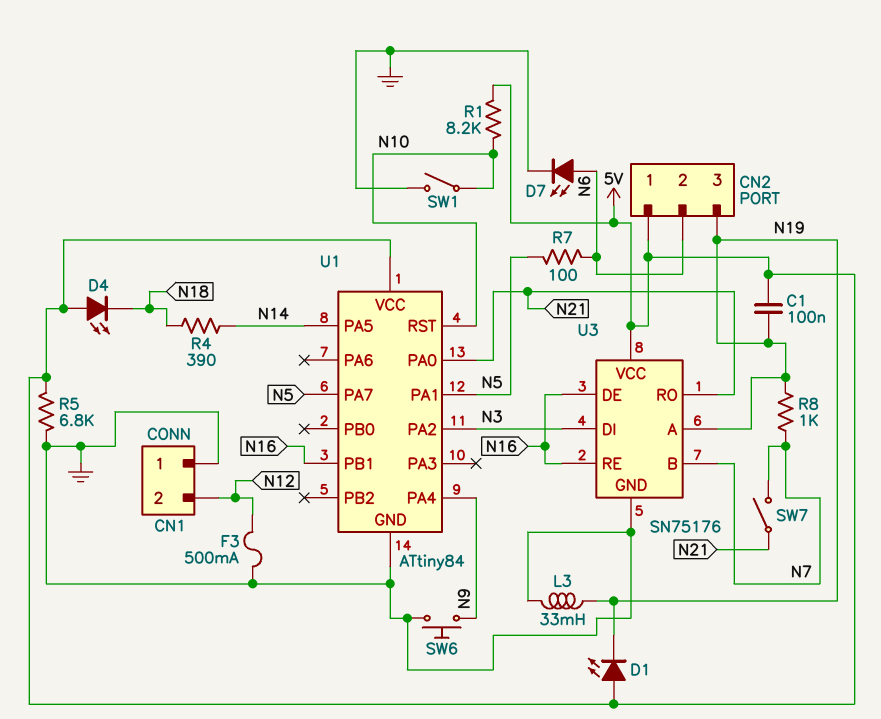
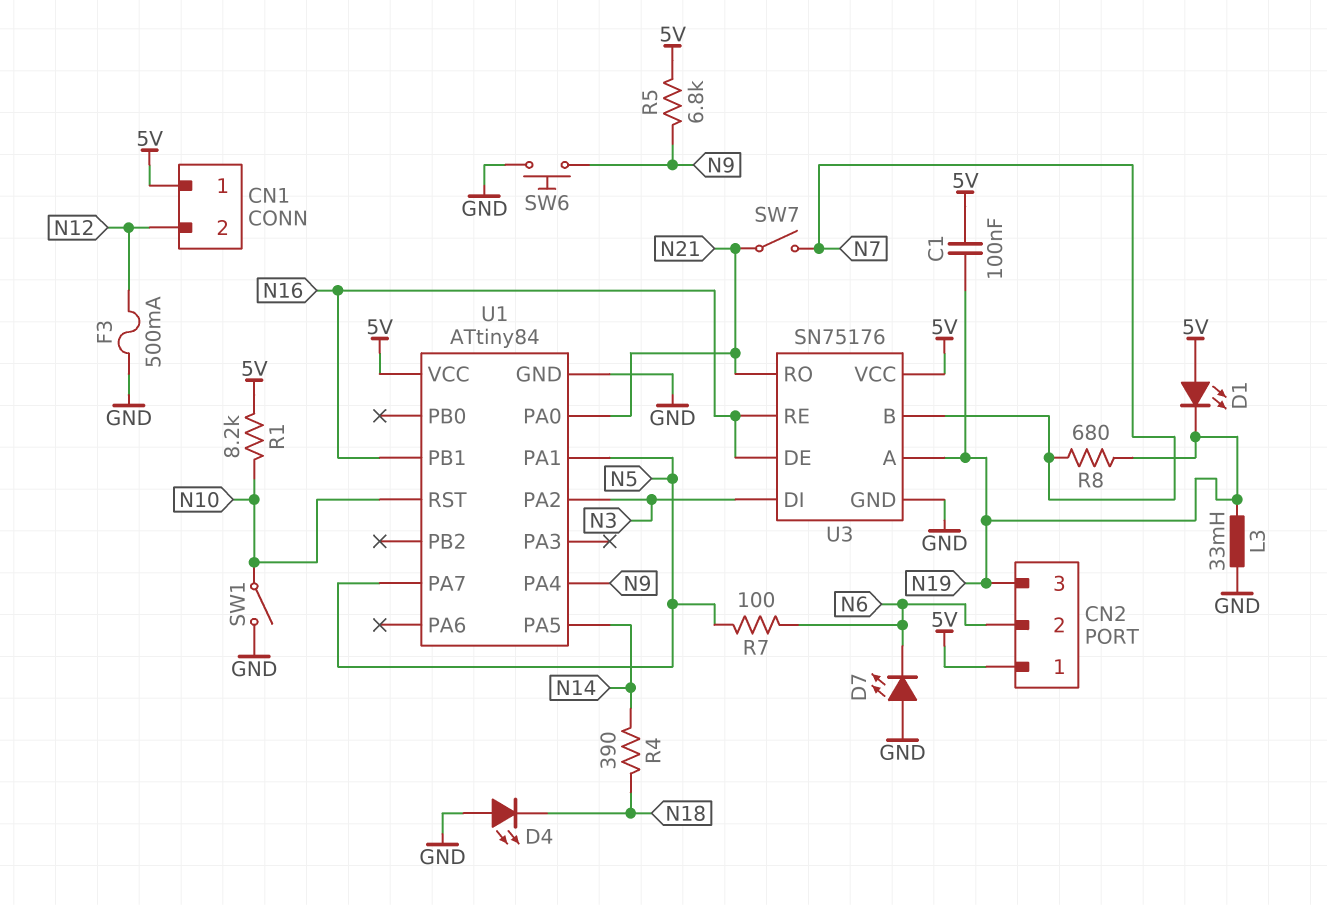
CN1 pin 1: GND -> 5V
D4: LED (A 5V, K N18) -> LED (A GND, K N18)
D7: LED (A N6, K GND) -> LED (A GND, K N6)
R5: 6.8k (5V, GND) -> 6.8k (5V, N9)
R8: 1k (N7, N19) -> 680 (N7, N19)

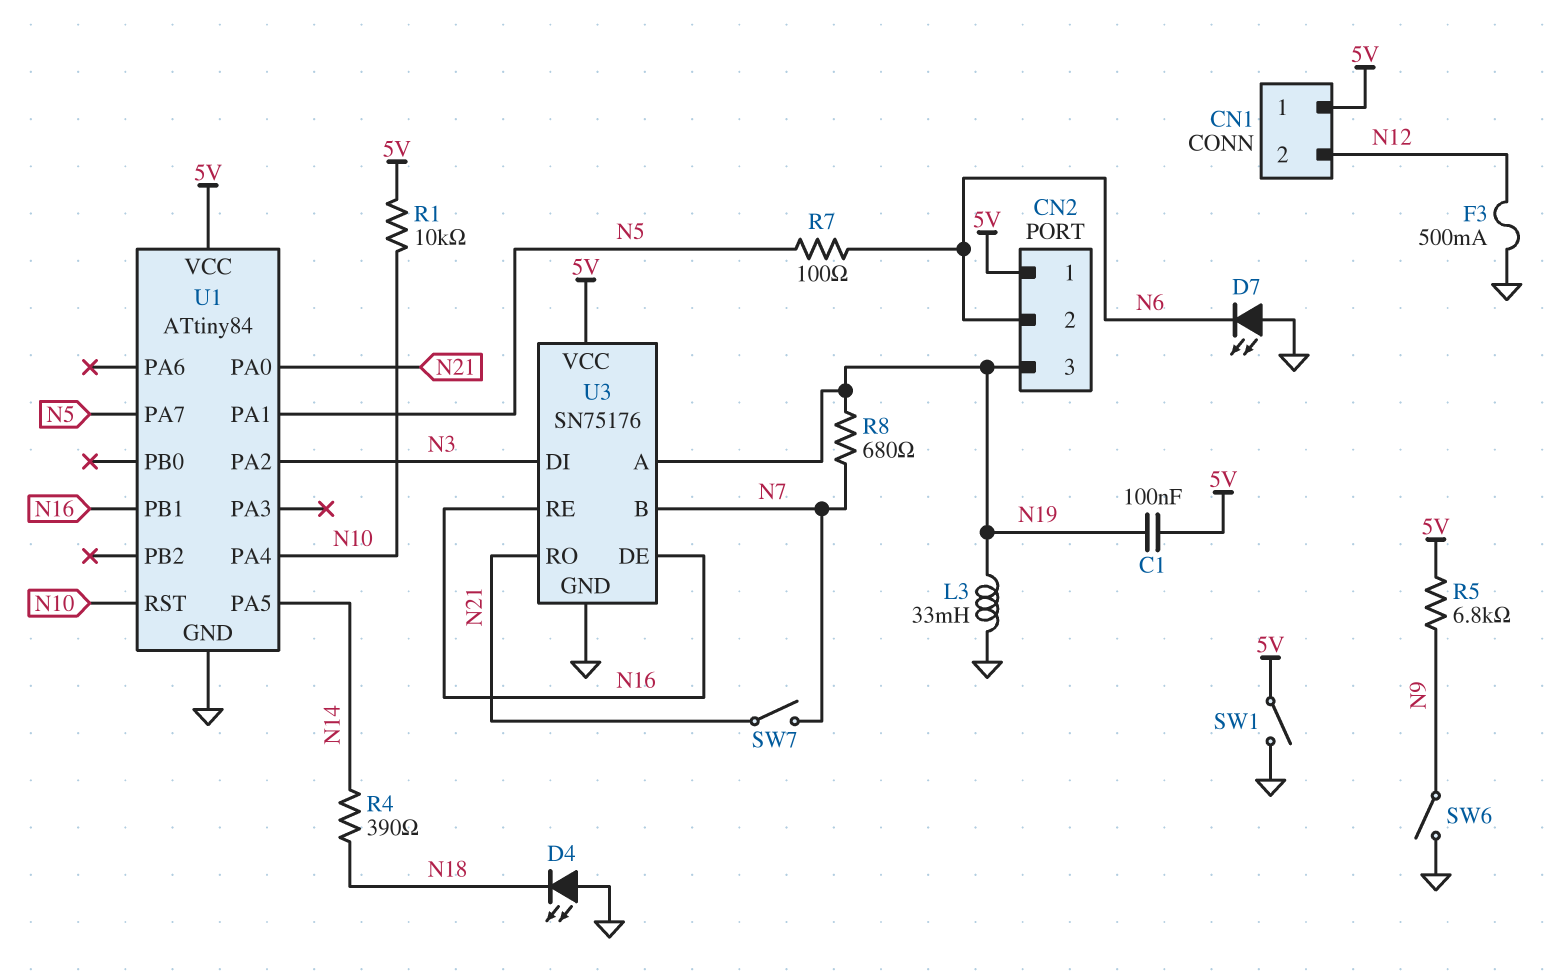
D1: LED (A 5V, K N19) -> none
R1: 8.2k (5V, N10) -> 10k (5V, N10)
SW1: switch (GND, N10) -> switch (5V, GND)
SW6: button (GND, N9) -> switch (GND, N9)
U1 pin PA4: N9 -> N10

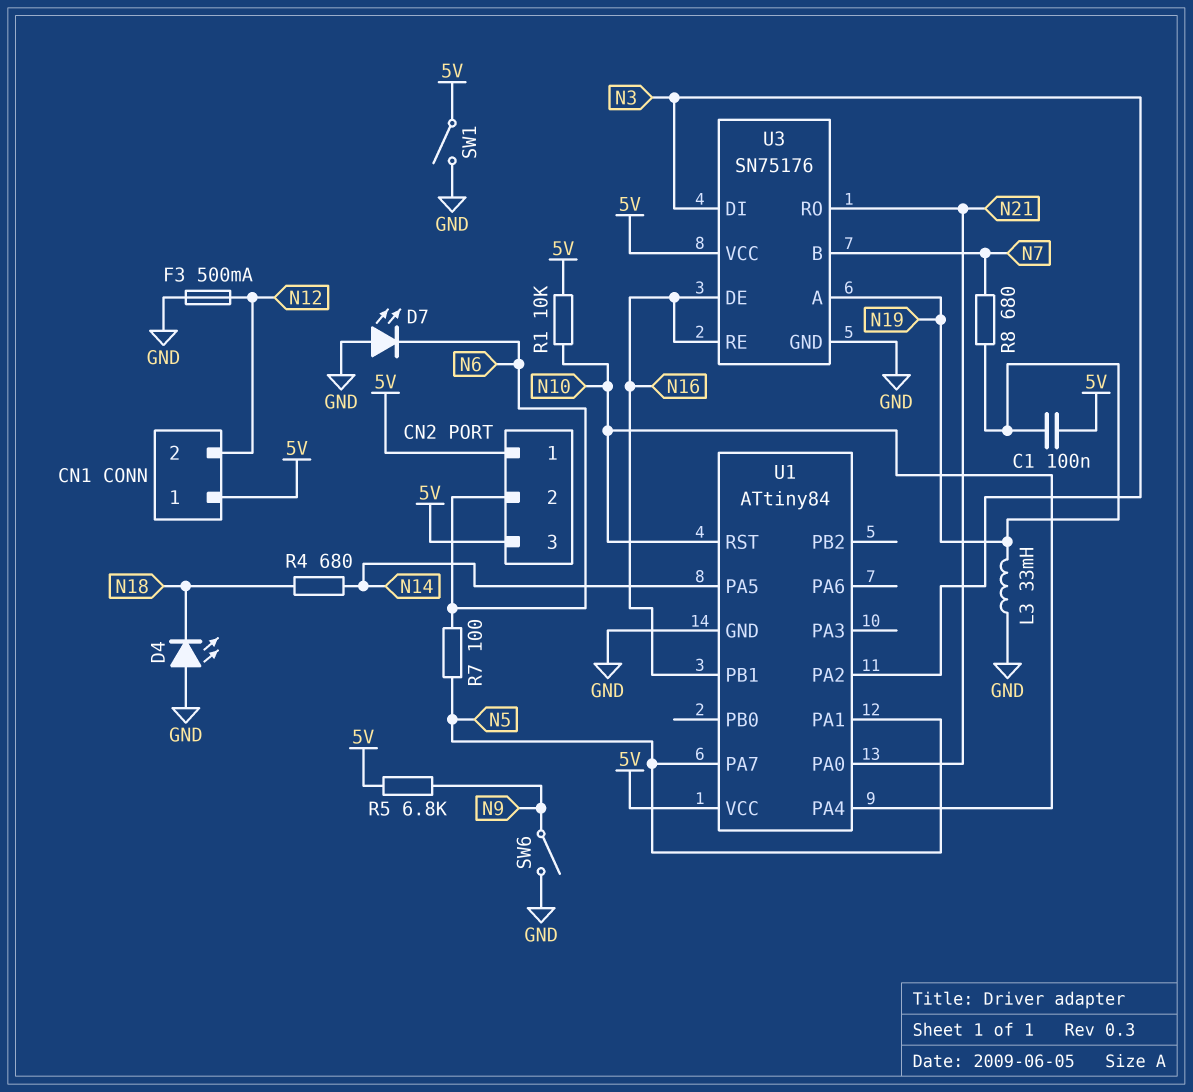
CN2 pin 3: N19 -> 5V
R4: 390 (N14, N18) -> 680 (N14, N18)
SW7: switch (N7, N21) -> none

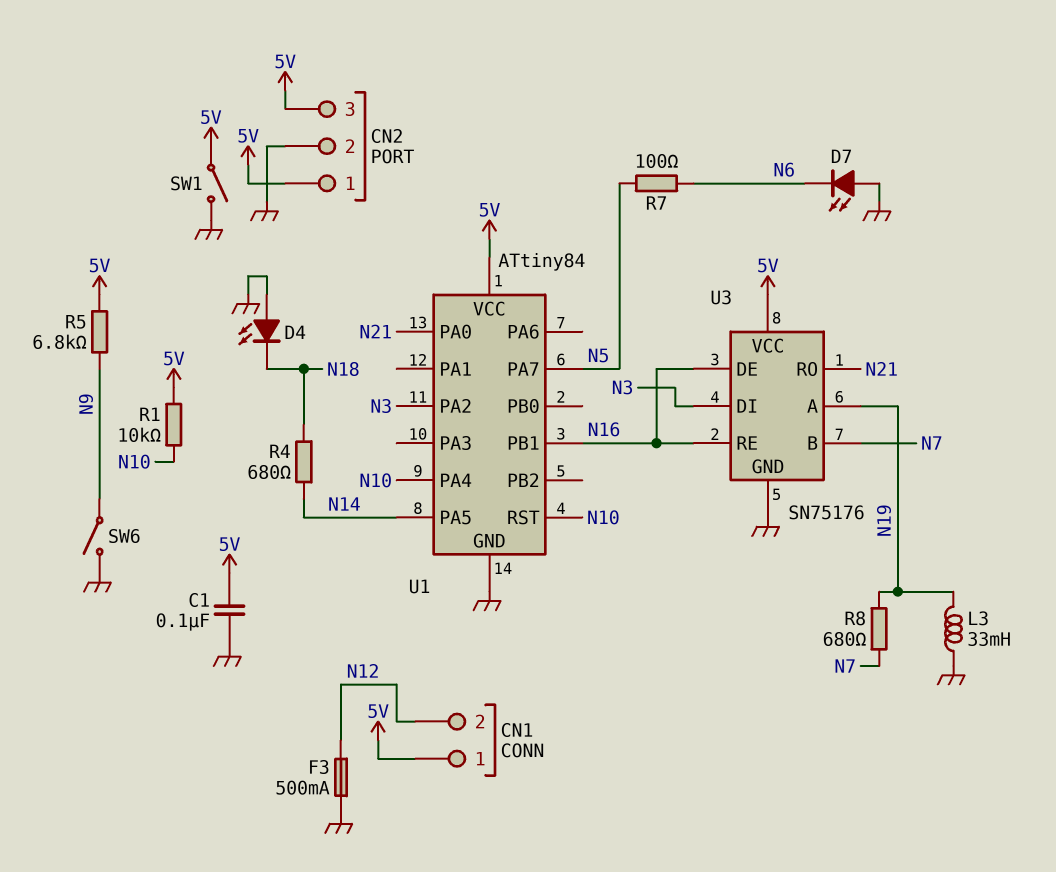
C1: 100nF (5V, N19) -> 100nF (5V, GND)
CN2 pin 2: N6 -> GND
U1 pin PA1: N5 -> none

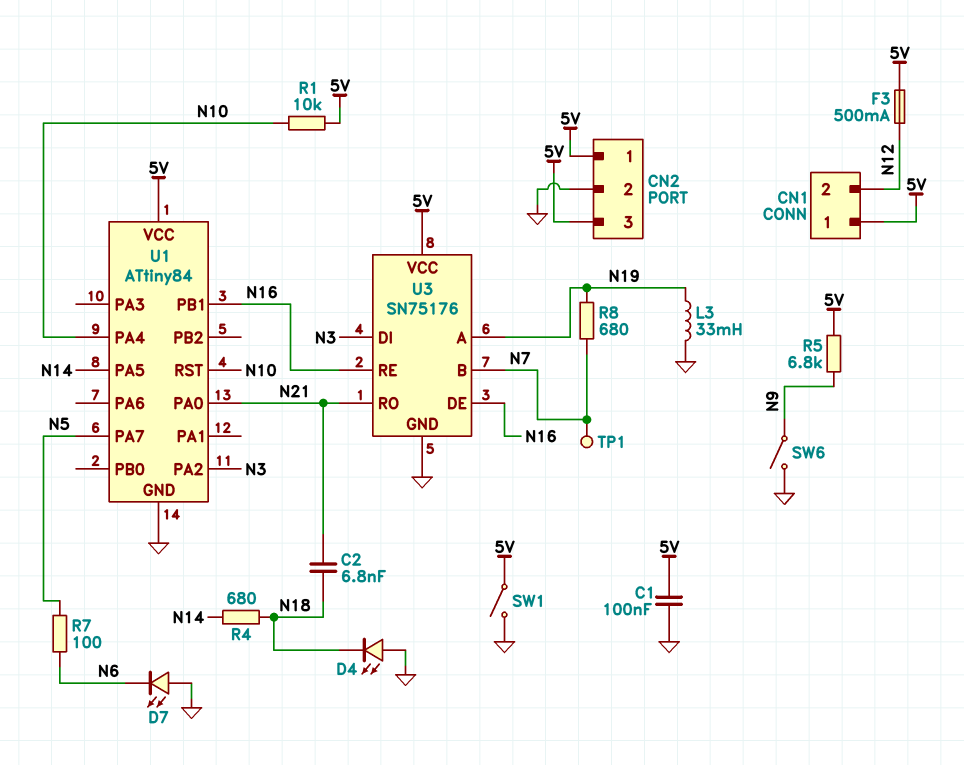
C2: none -> 6.8nF (N18, N21)
F3: 500mA (GND, N12) -> 500mA (5V, N12)
TP1: none -> test point (N7)

